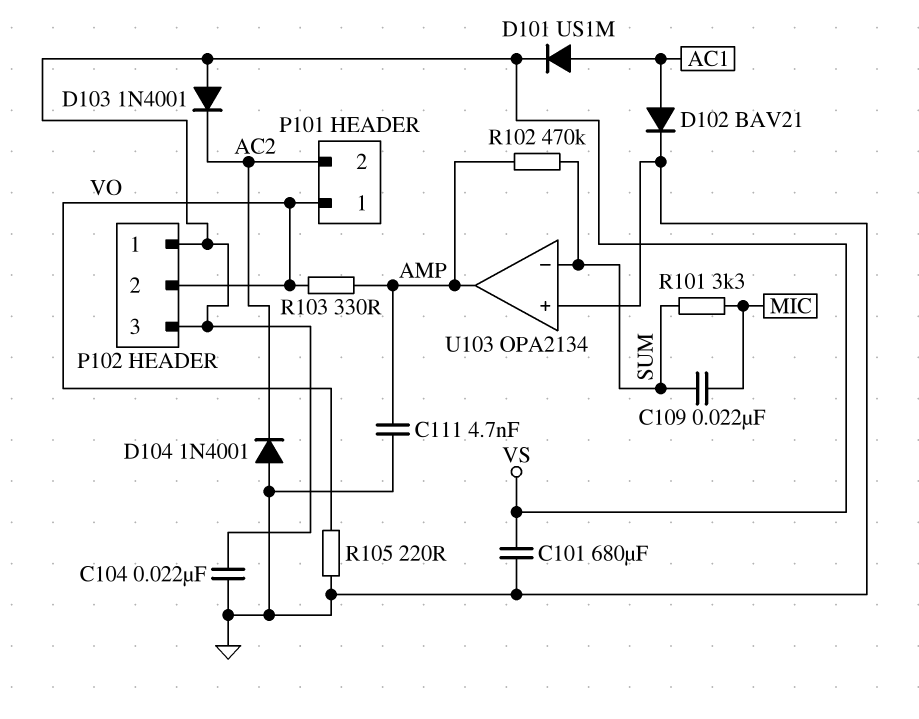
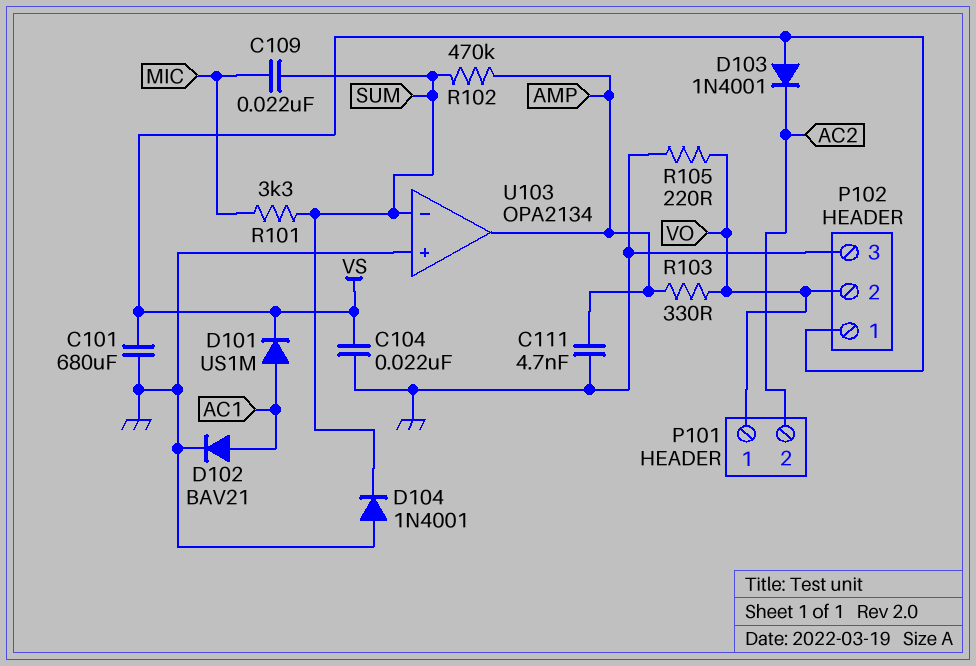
D104: diode 1N4001 (A GND, K AC2) -> diode 1N4001 (A GND, K SUM)
P102 pin 3: VS -> GND

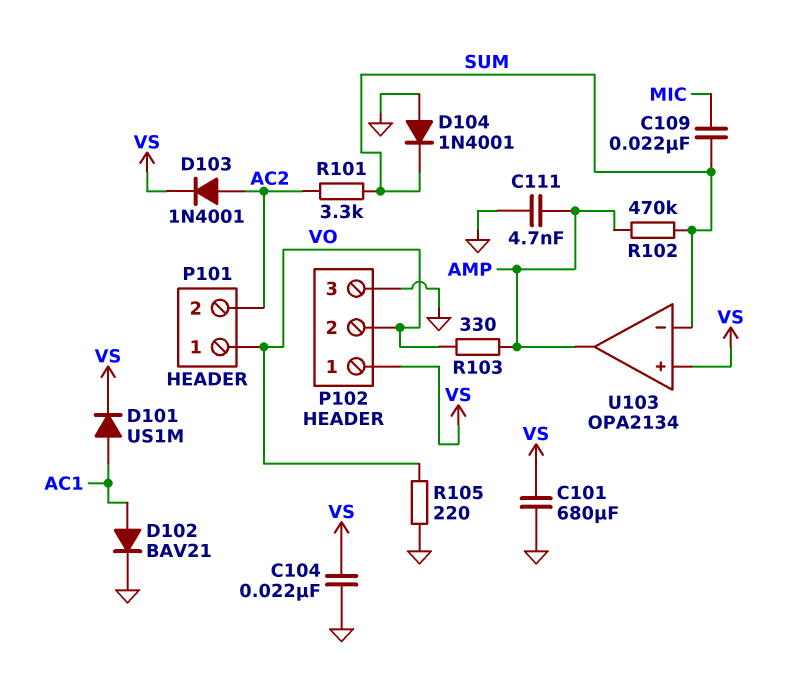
D103: diode 1N4001 (A VS, K AC2) -> diode 1N4001 (A AC2, K VS)
R101: 3.3k (MIC, SUM) -> 3.3k (AC2, SUM)
U103 pin in+: GND -> VS

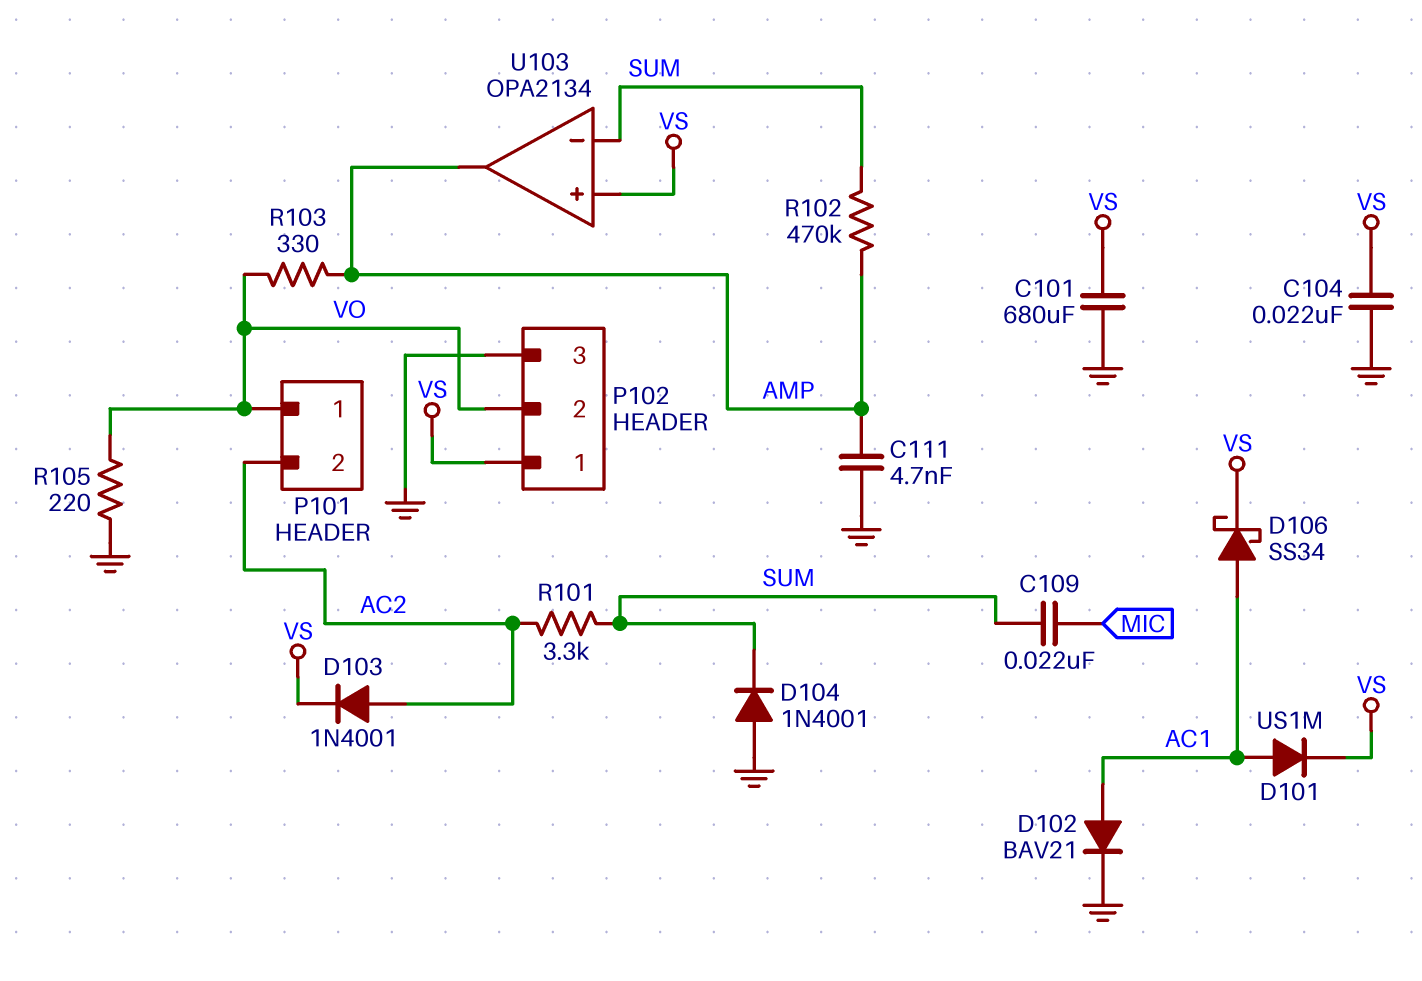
D106: none -> schottky SS34 (A AC1, K VS)

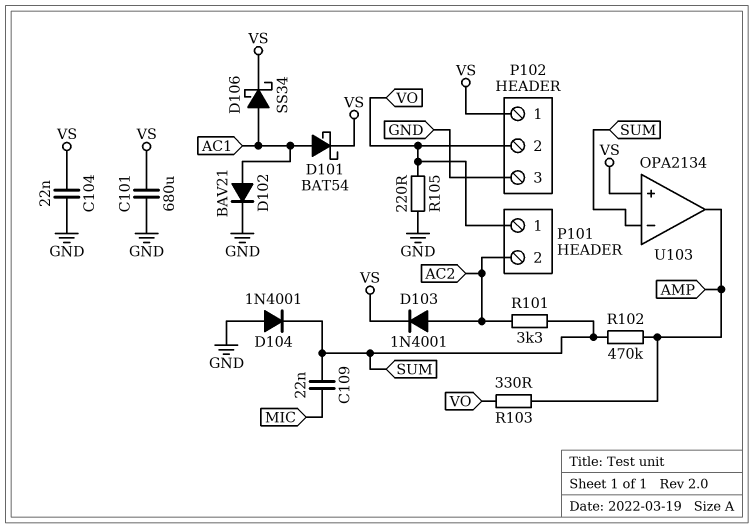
C111: 4.7nF (AMP, GND) -> none
D101: diode US1M (A AC1, K VS) -> schottky BAT54 (A AC1, K VS)

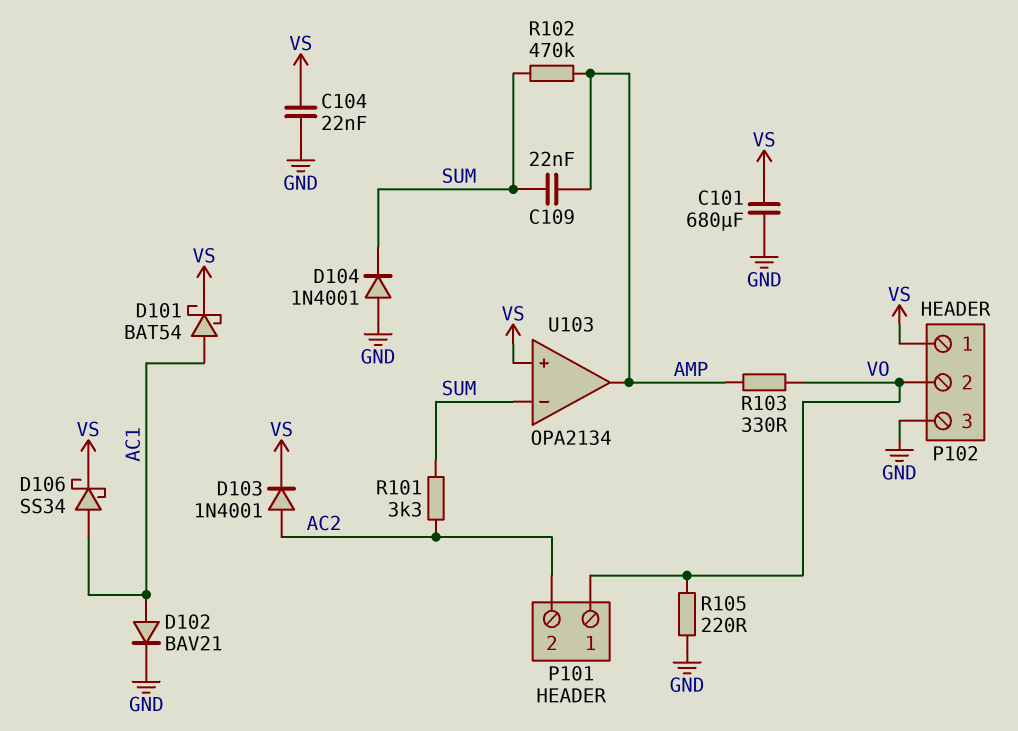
C109: 22nF (MIC, SUM) -> 22nF (AMP, SUM)

